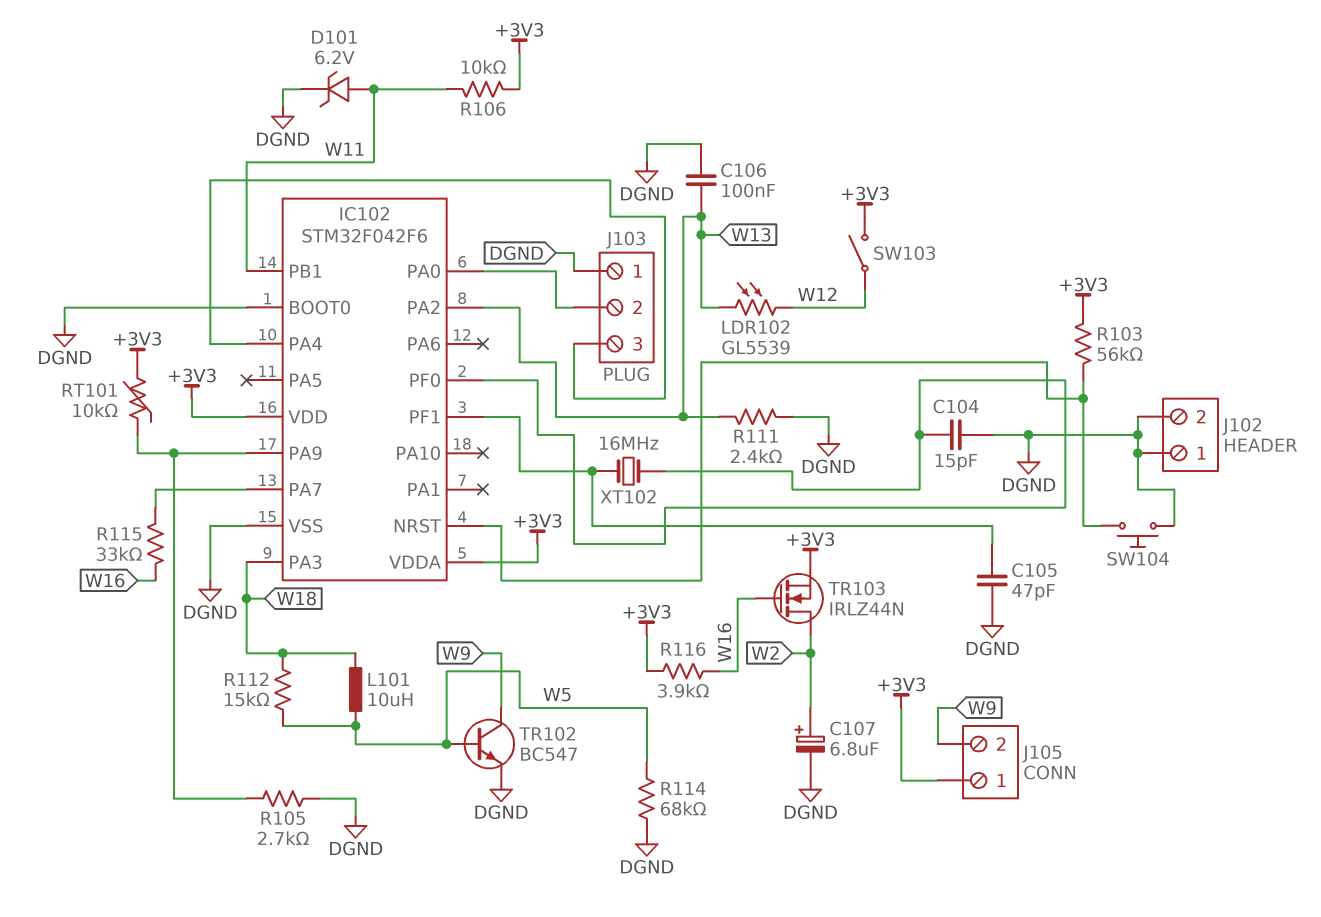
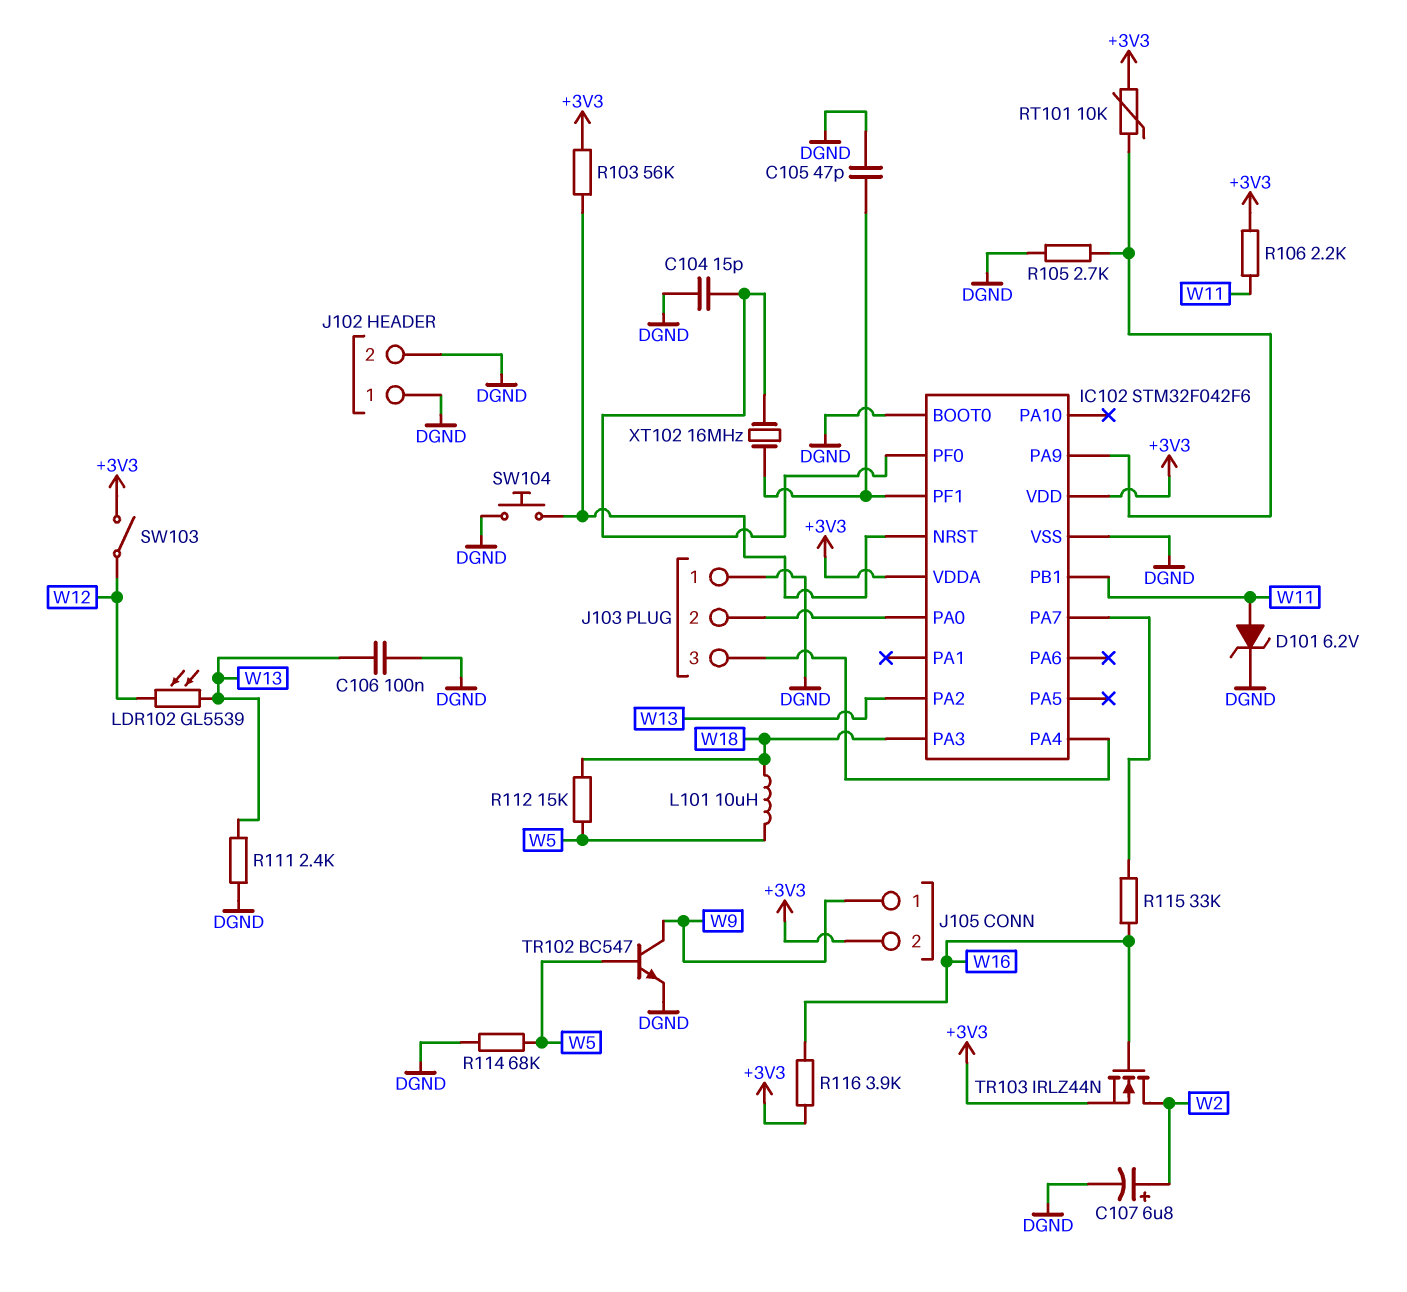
J105 pin 1: +3V3 -> W9
J105 pin 2: W9 -> +3V3
R106: 10k (+3V3, W11) -> 2.2k (+3V3, W11)

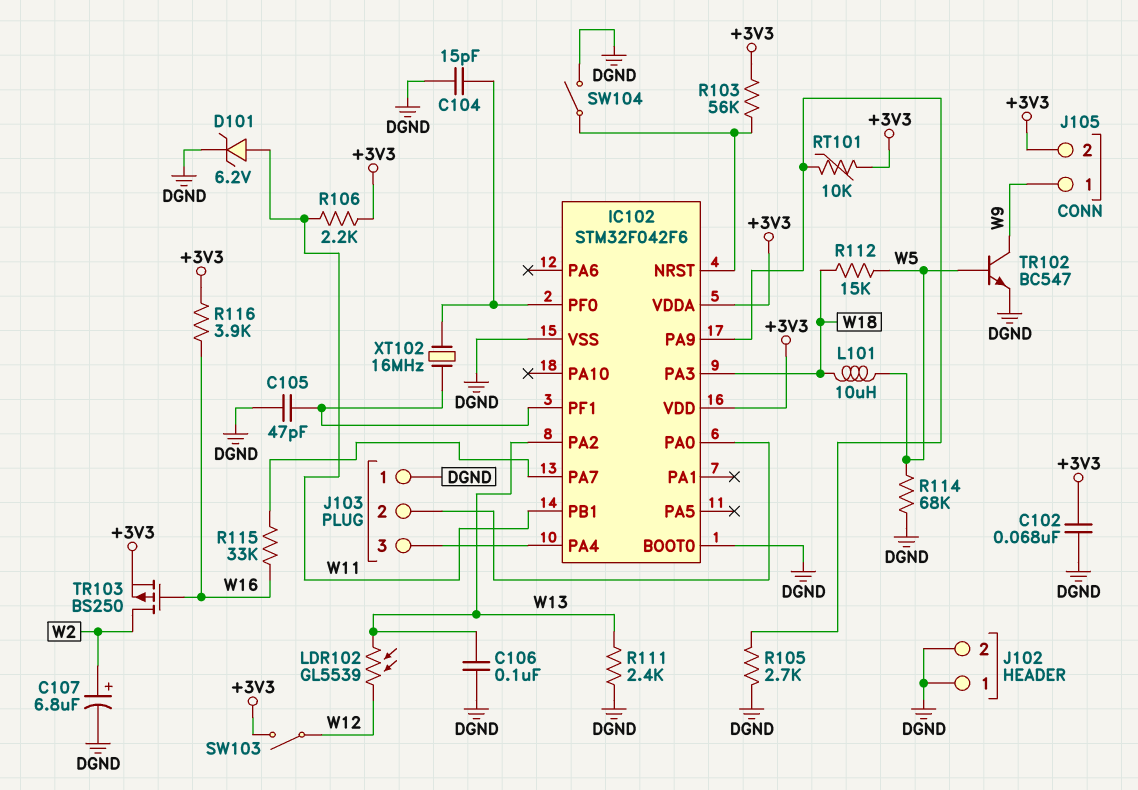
C102: none -> 68nF (+3V3, DGND)
SW104: button (DGND, IC102/NRST) -> switch (DGND, IC102/NRST)
TR103: NMOS IRLZ44N (G W16, D W2, S +3V3) -> PMOS BS250 (G W16, D W2, S +3V3)

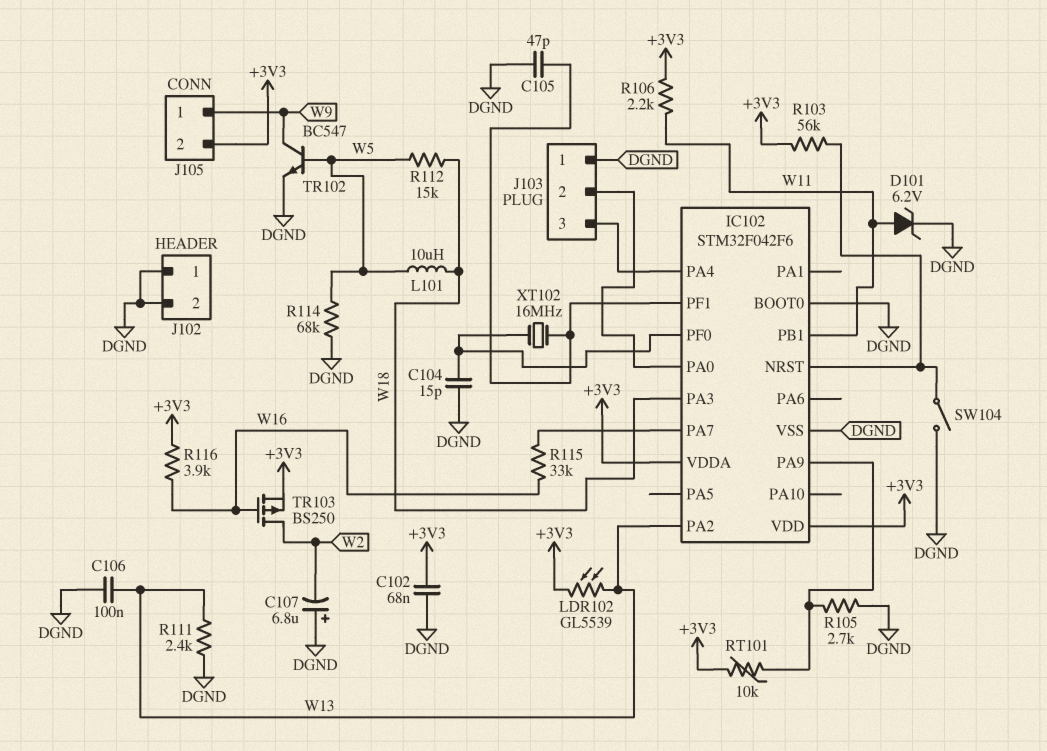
C107: 6.8uF (plus W2, minus DGND) -> 6.8uF (plus DGND, minus W2)
LDR102: GL5539 (W12, W13) -> GL5539 (+3V3, W13)
SW103: switch (+3V3, W12) -> none

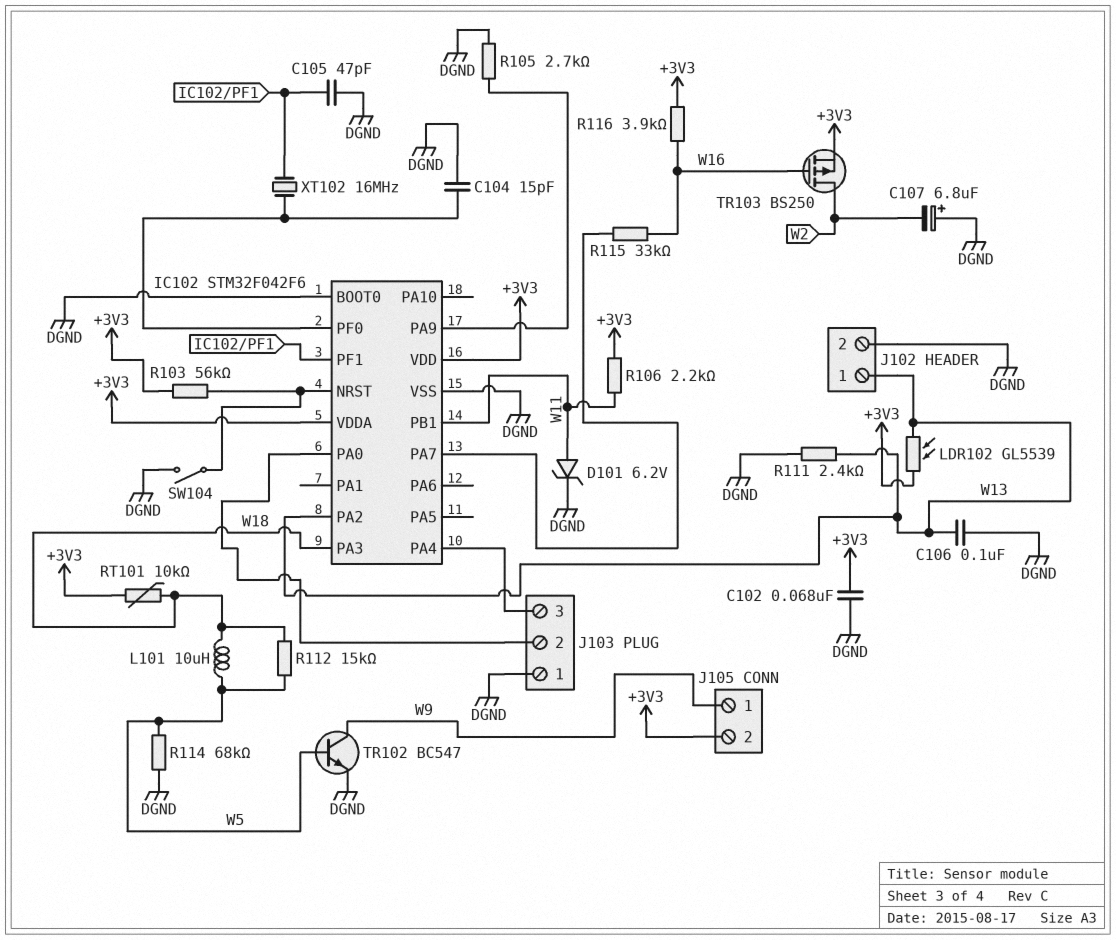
J102 pin 1: DGND -> W13
RT101: 10k (+3V3, IC102/PA9) -> 10k (+3V3, W18)

